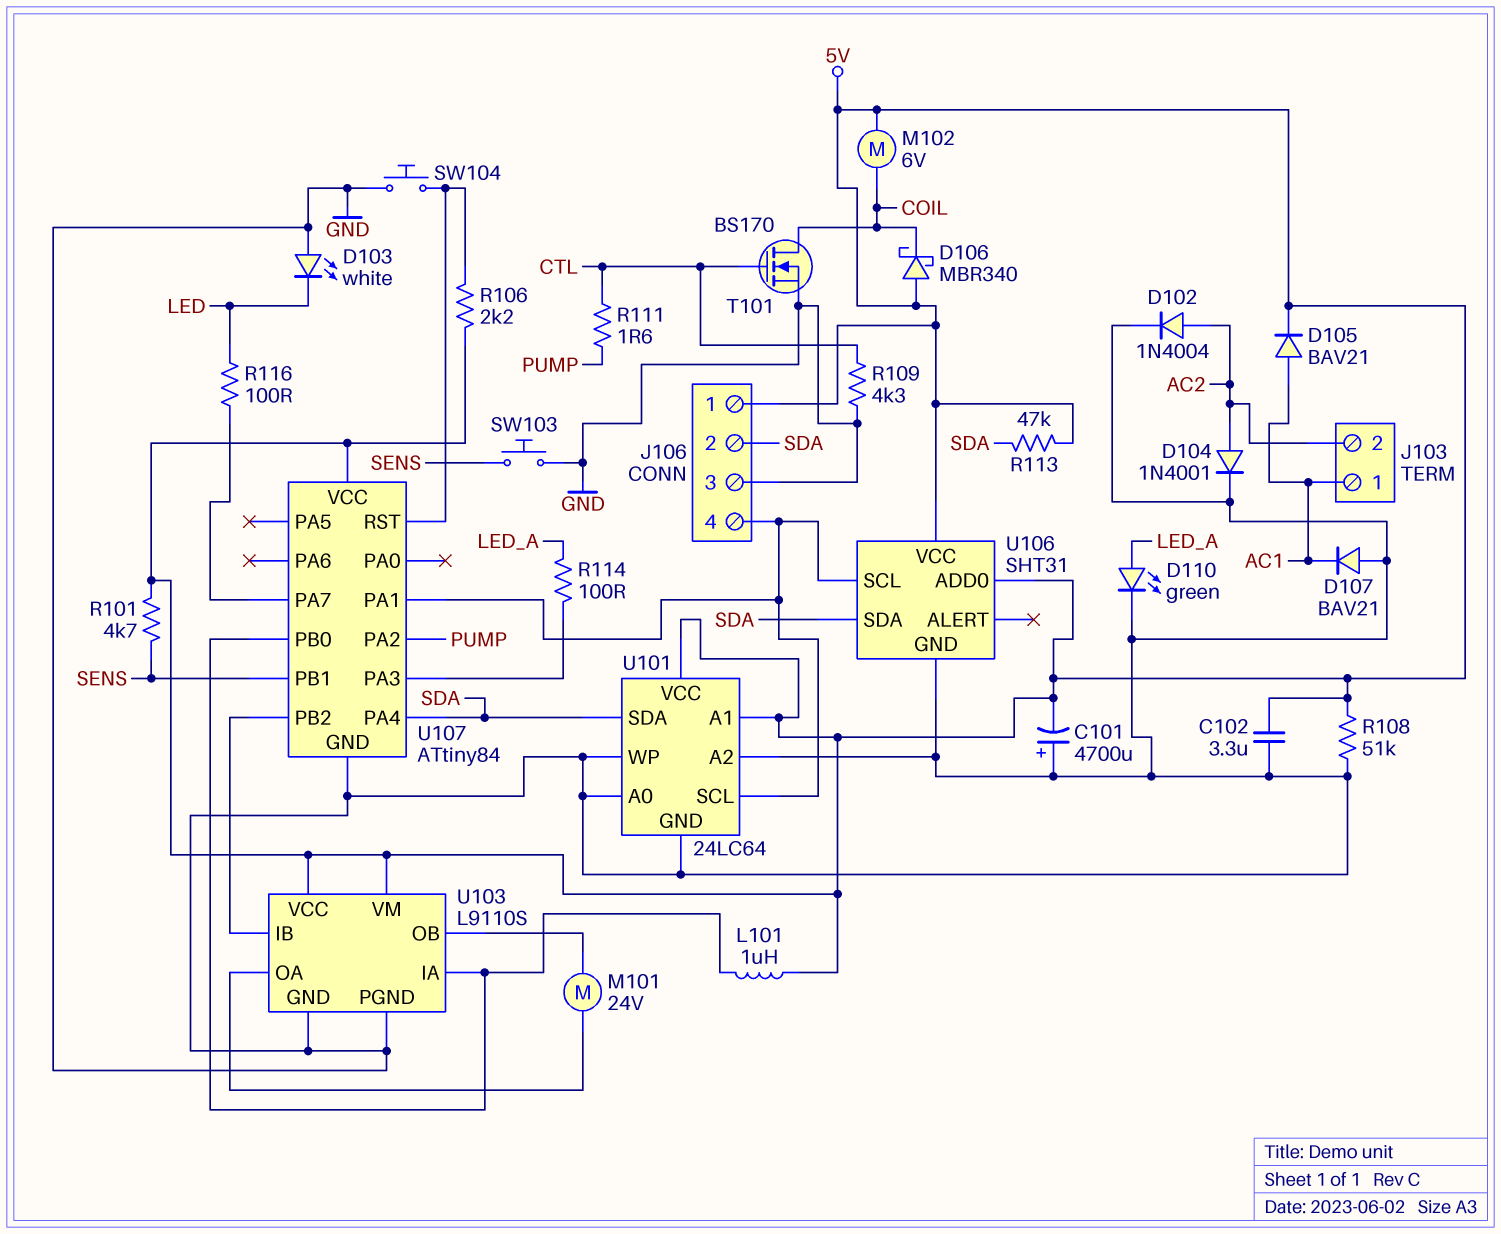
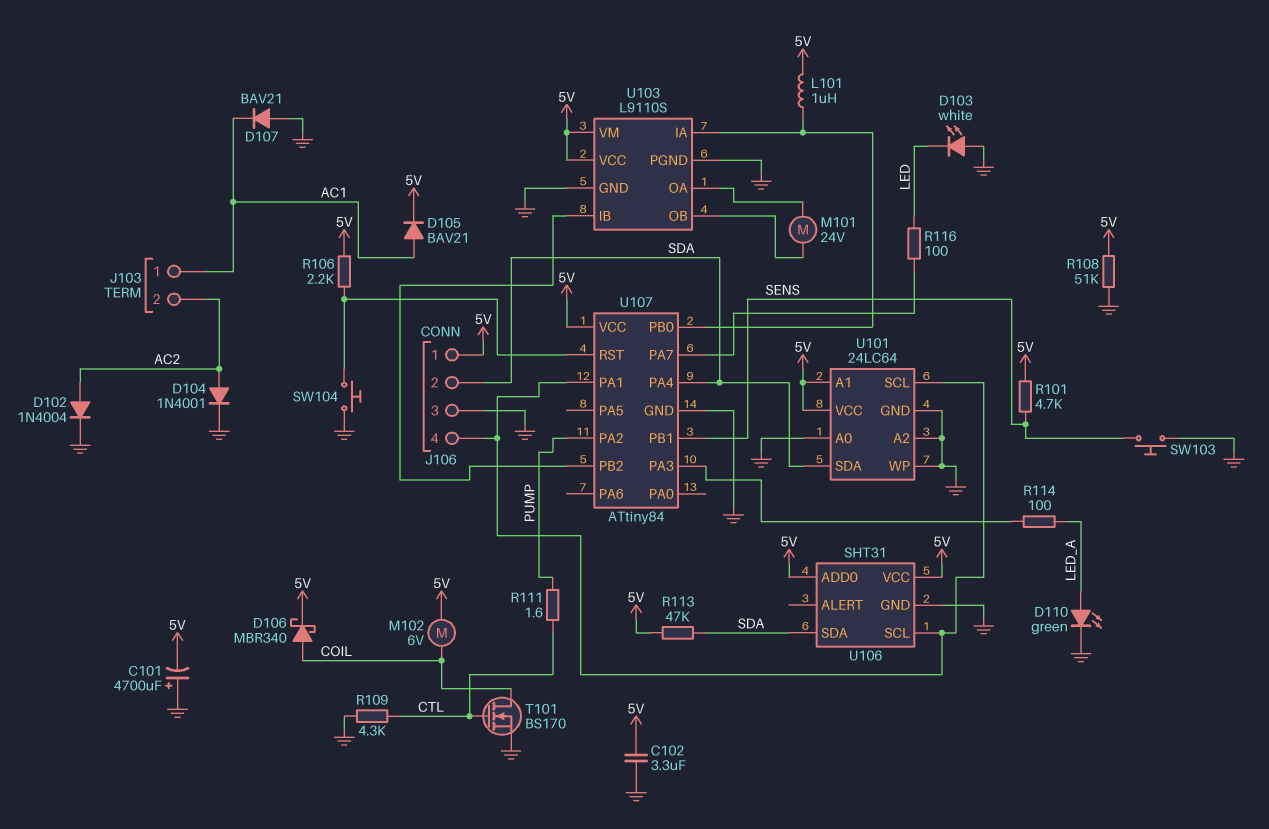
D106: schottky MBR340 (A 5V, K COIL) -> schottky MBR340 (A COIL, K 5V)

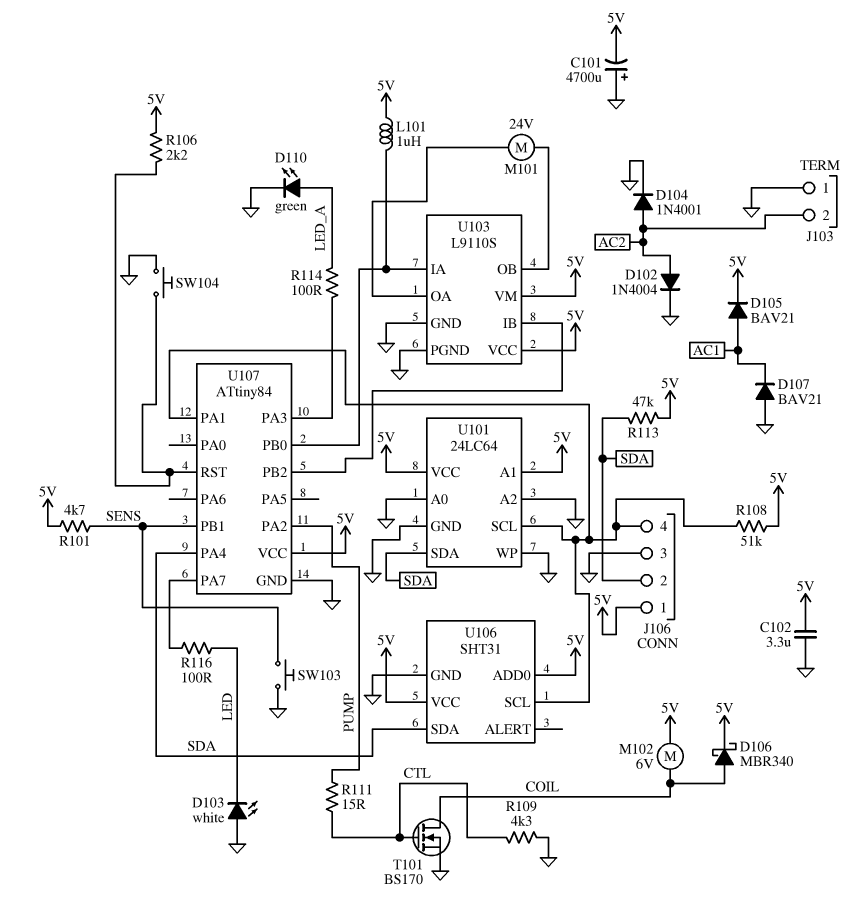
J103 pin 1: AC1 -> GND
R108: 51k (5V, GND) -> 51k (5V, J106/4)
R111: 1.6 (CTL, PUMP) -> 15 (CTL, PUMP)

